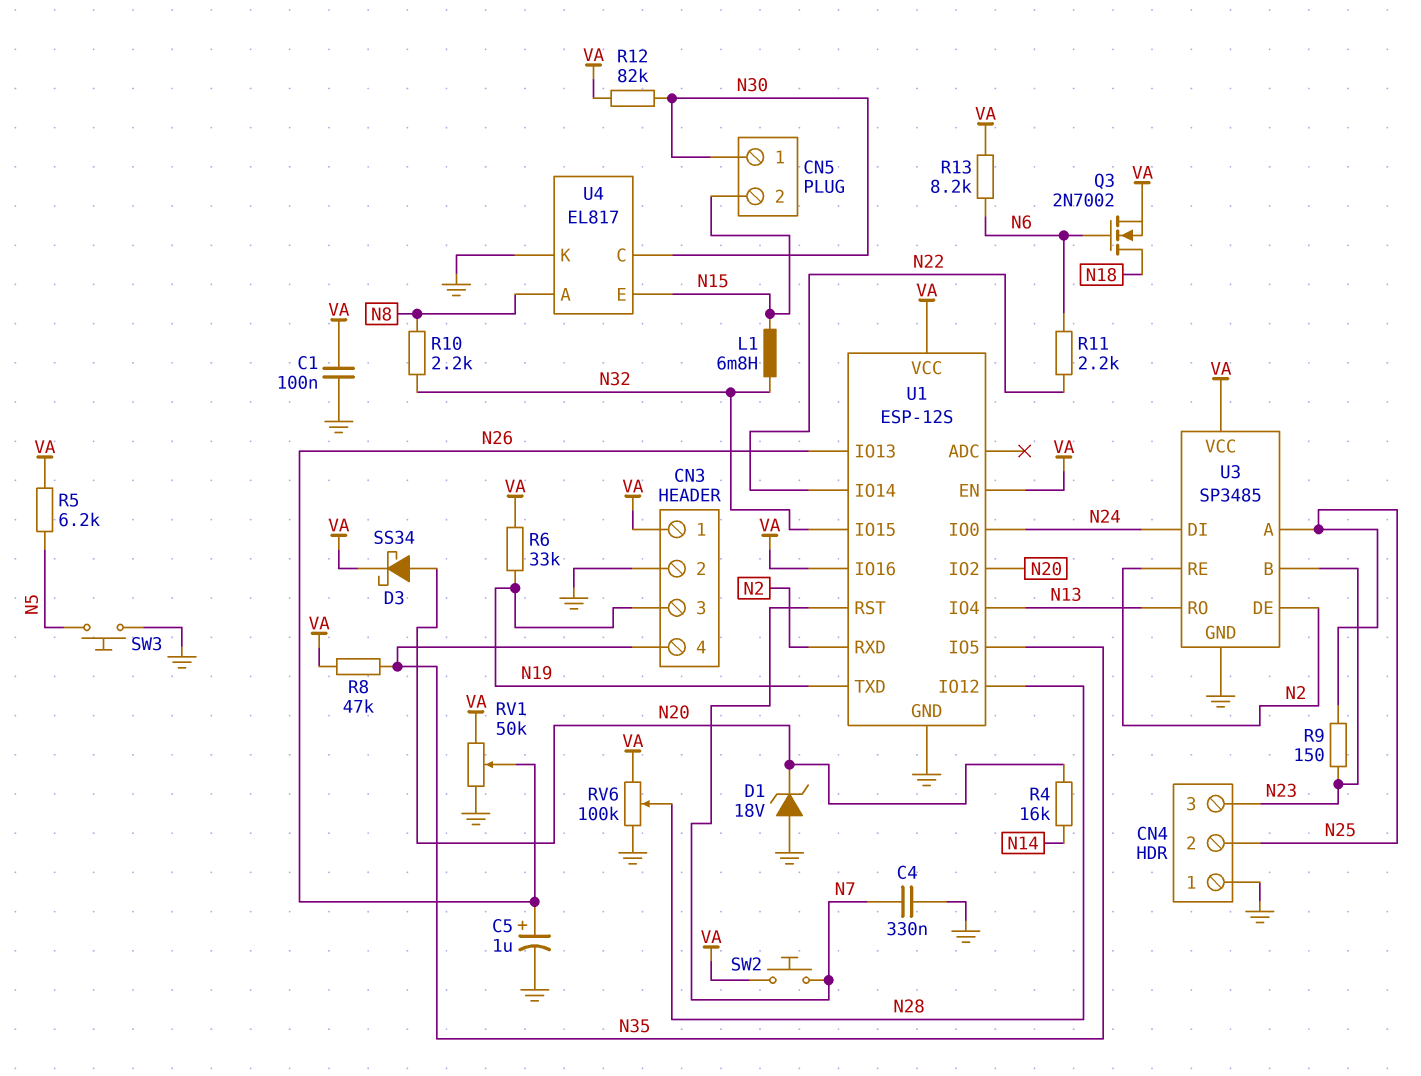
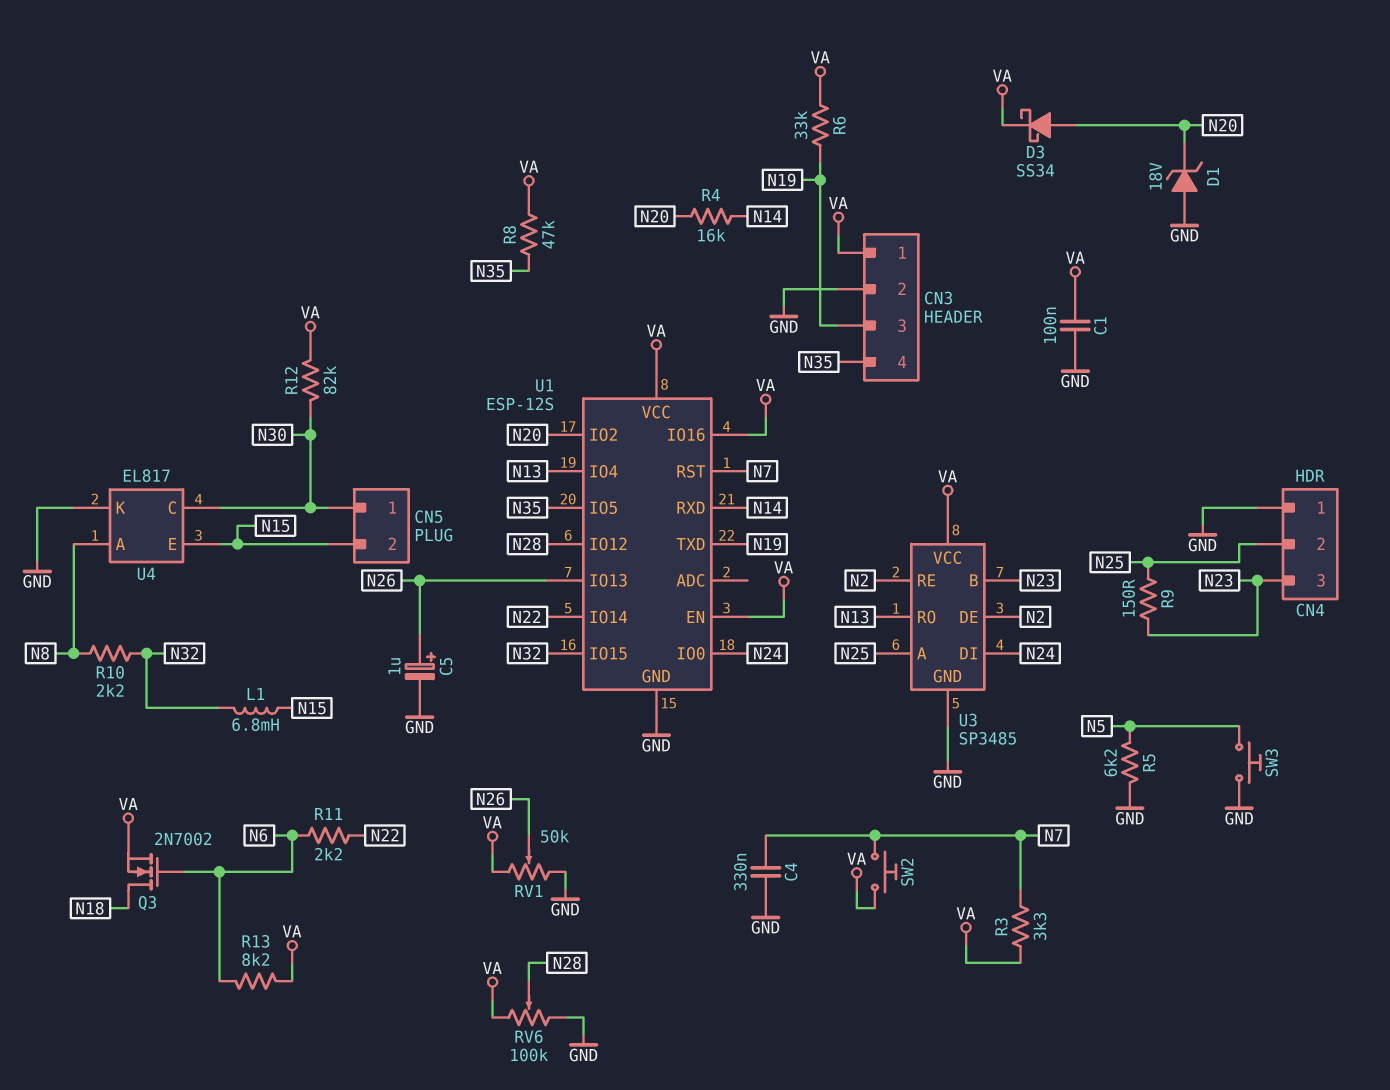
R3: none -> 3.3k (N7, VA)
R5: 6.2k (N5, VA) -> 6.2k (GND, N5)
U1 pin RXD: N2 -> N14

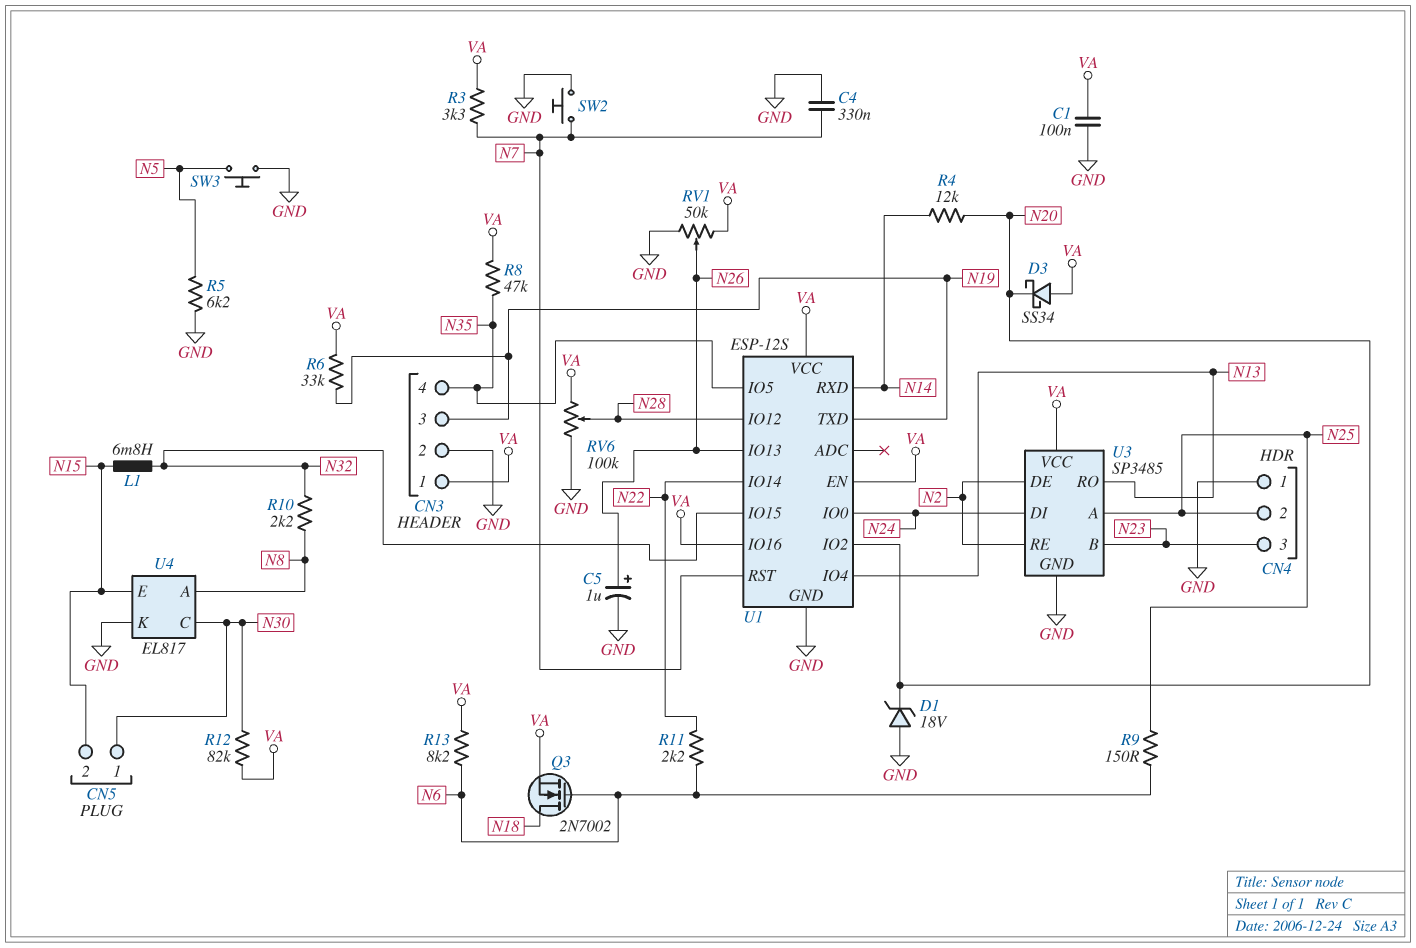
D3: schottky SS34 (A N20, K VA) -> schottky SS34 (A VA, K N20)
R4: 16k (N14, N20) -> 12k (N14, N20)
R9: 150 (N23, N25) -> 150 (N6, N25)
SW2: button (N7, VA) -> button (GND, N7)

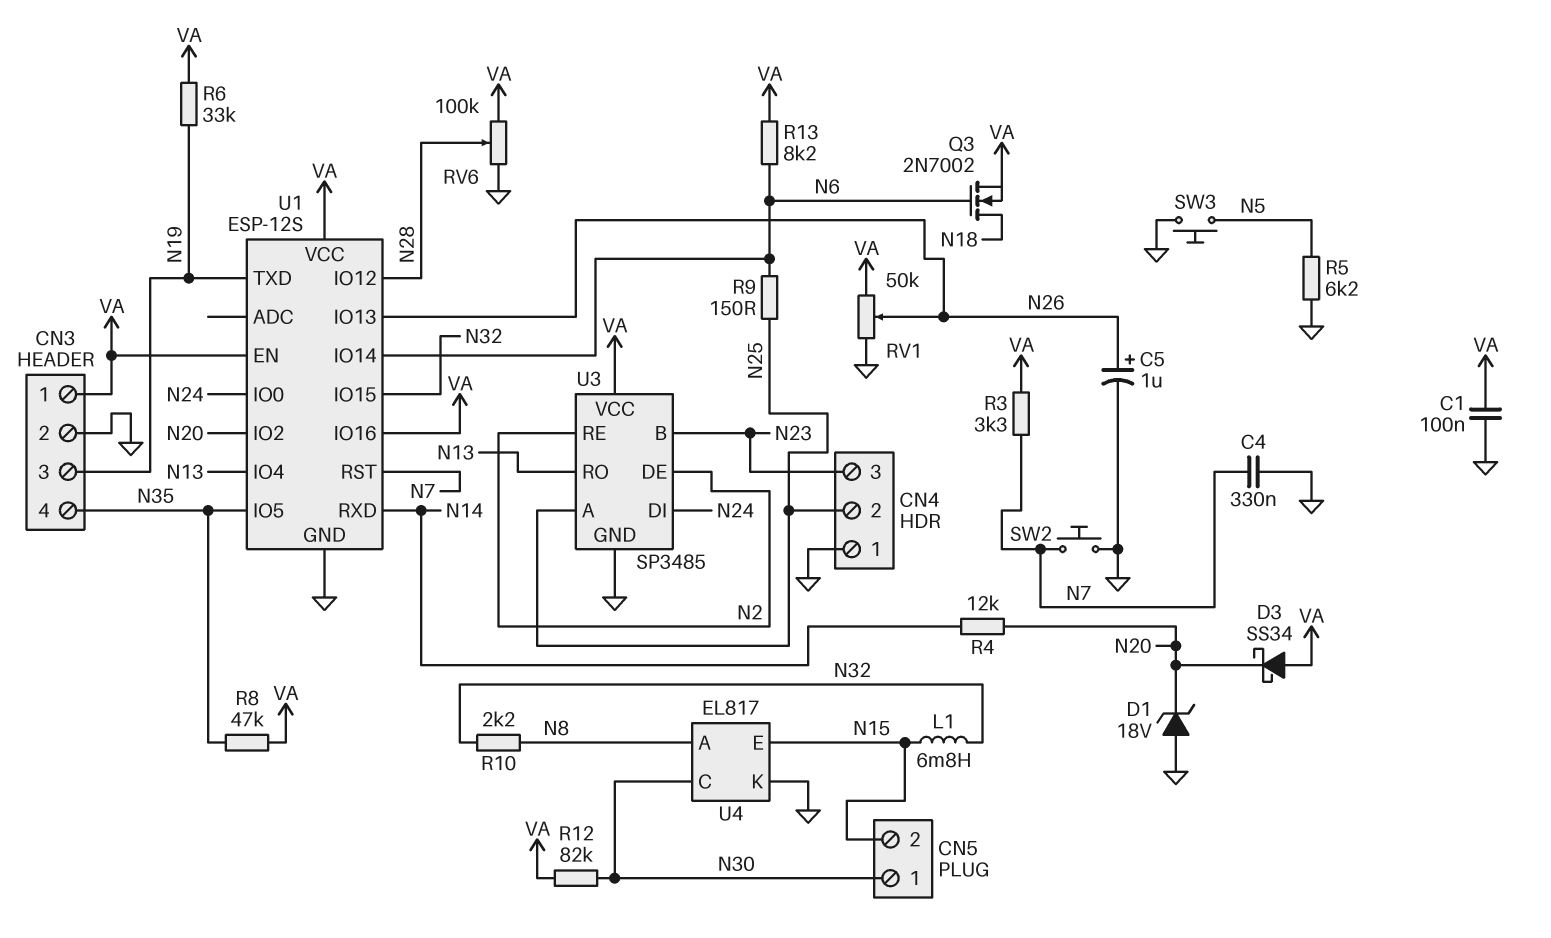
R11: 2.2k (N6, N22) -> none
U1 pin IO14: N22 -> N6

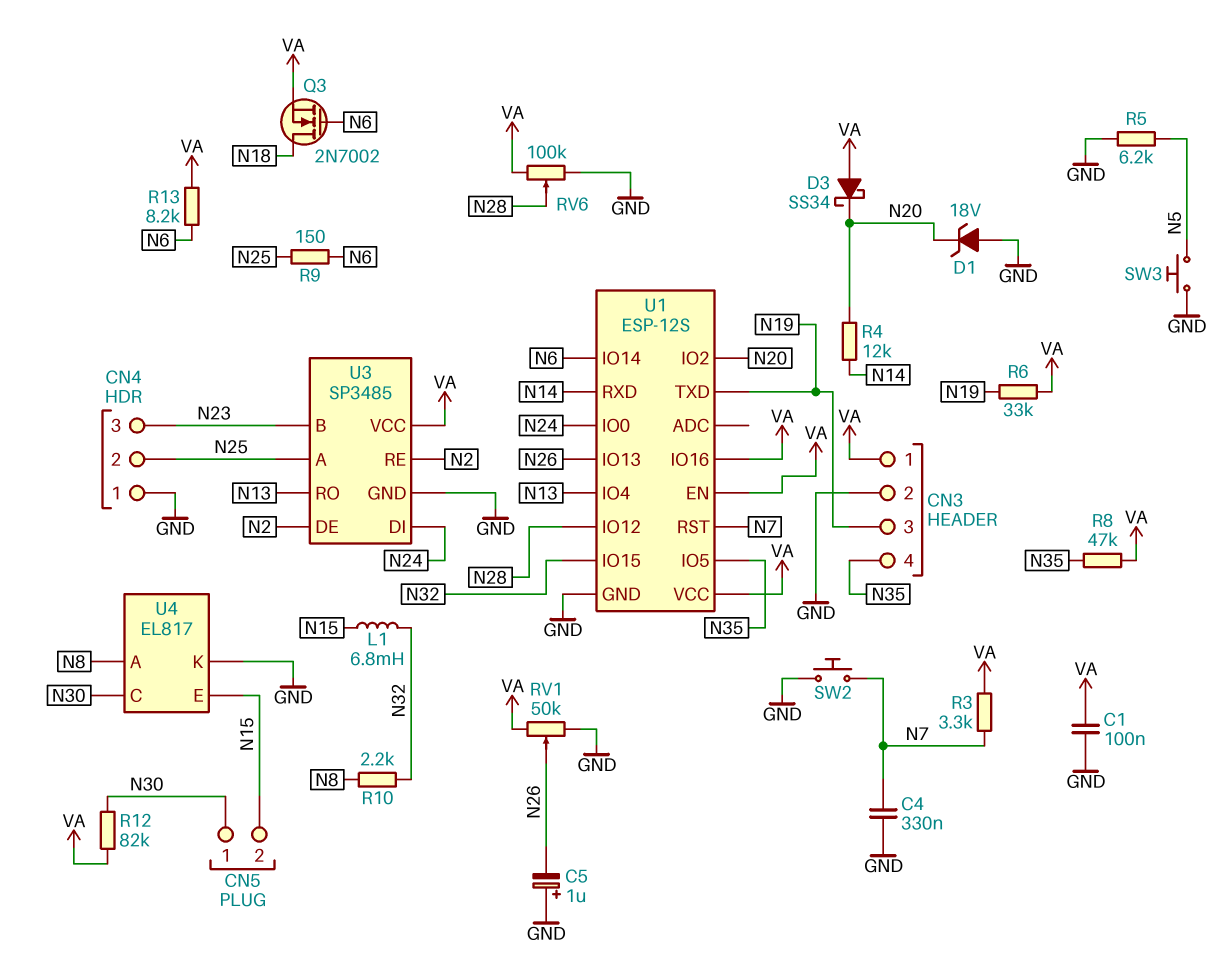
C5: 1uF (plus N26, minus GND) -> 1uF (plus GND, minus N26)

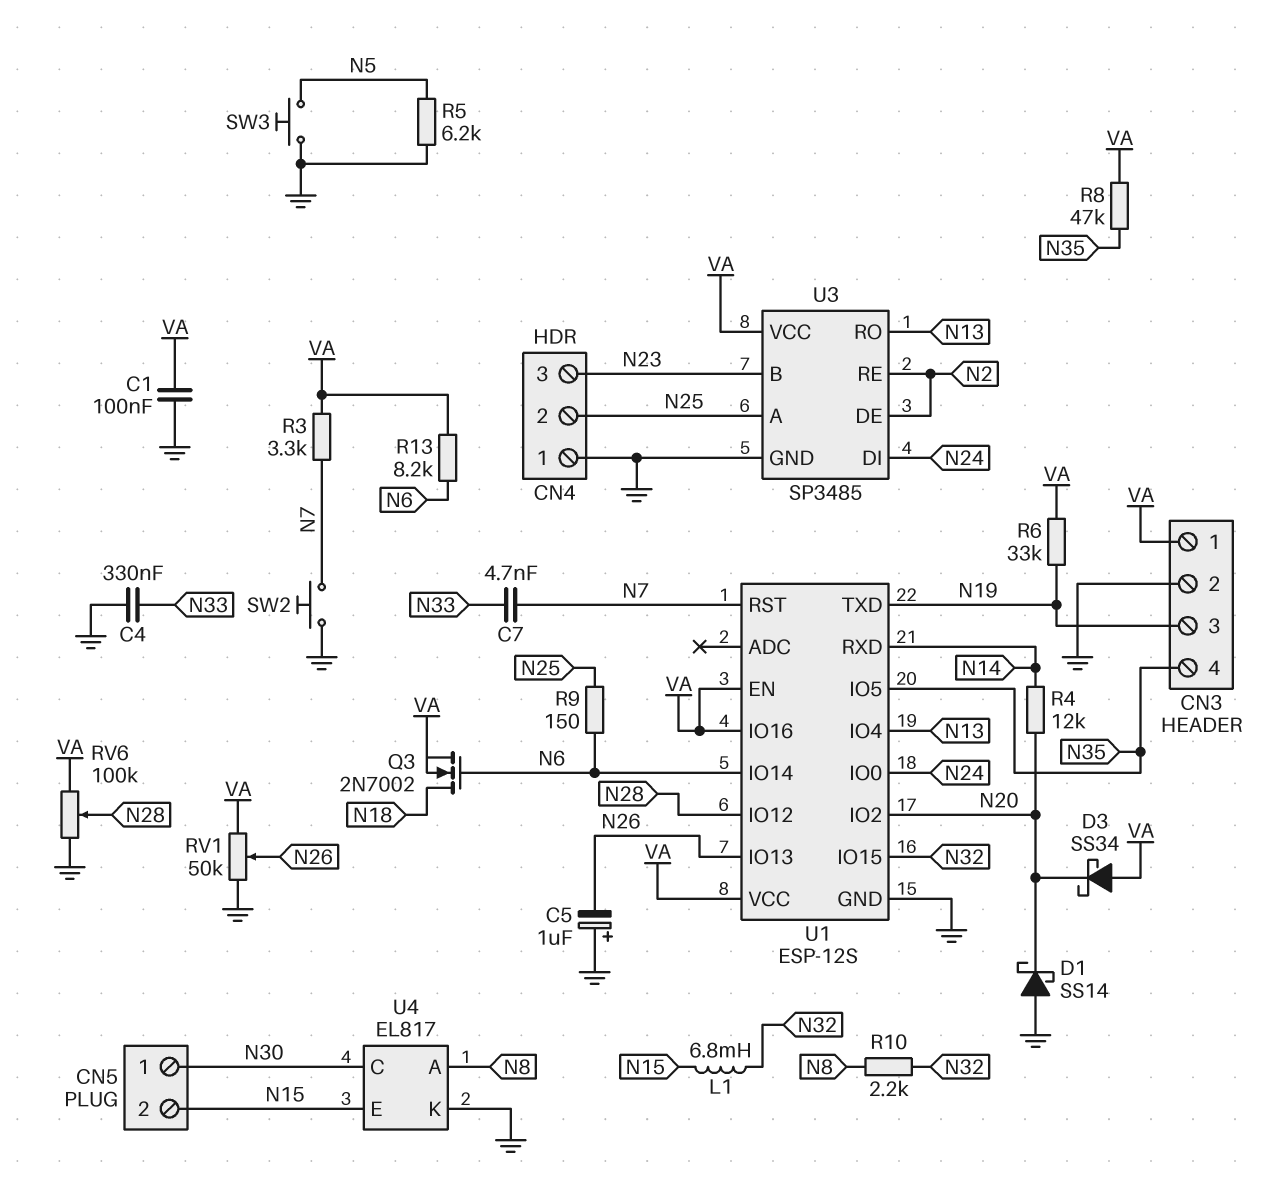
C4: 330nF (GND, N7) -> 330nF (GND, N33)
C7: none -> 4.7nF (N7, N33)
D1: zener 18V (A GND, K N20) -> schottky SS14 (A GND, K N20)
R12: 82k (N30, VA) -> none

